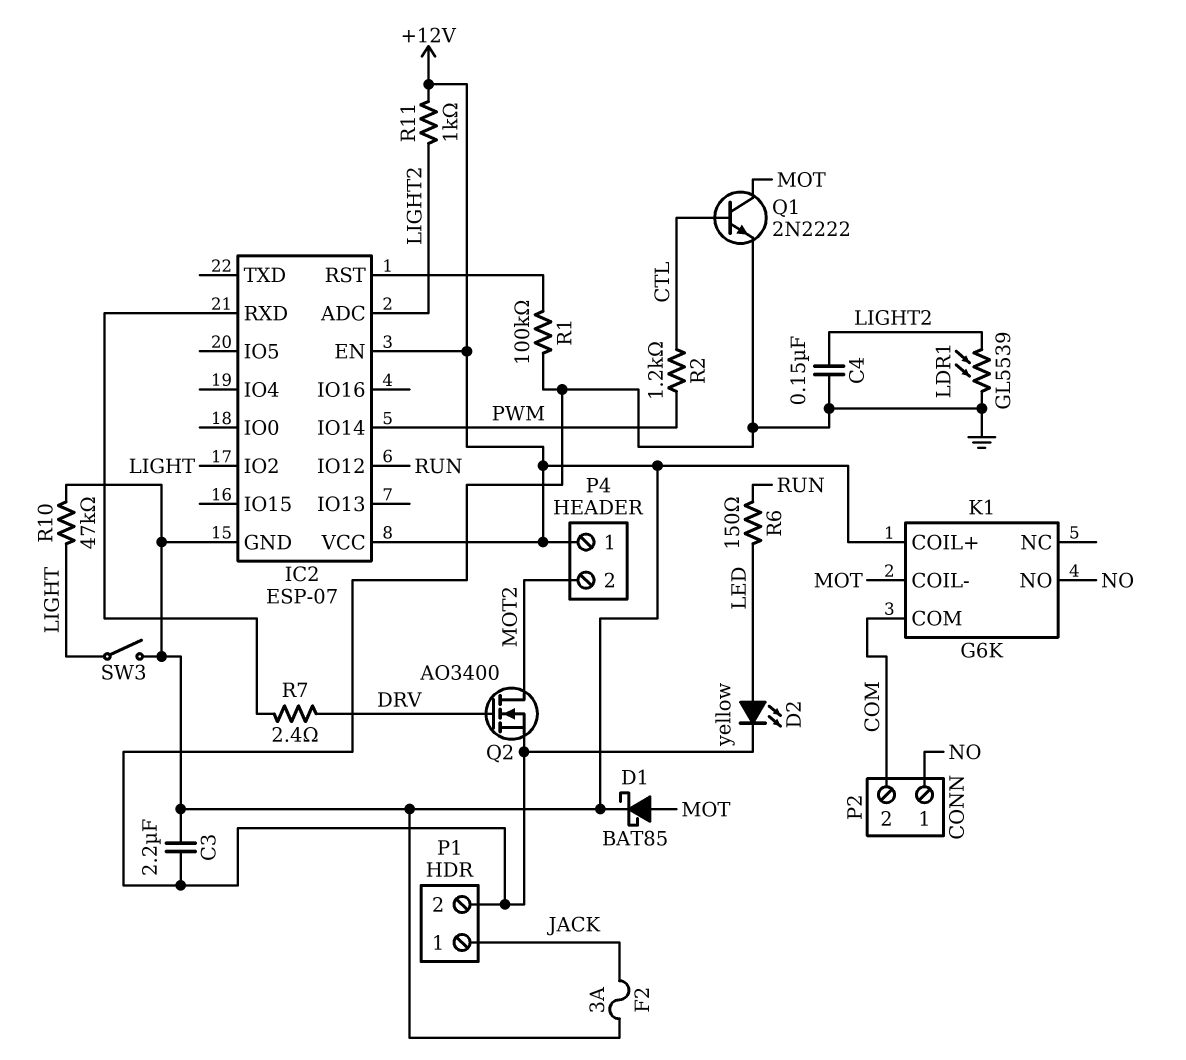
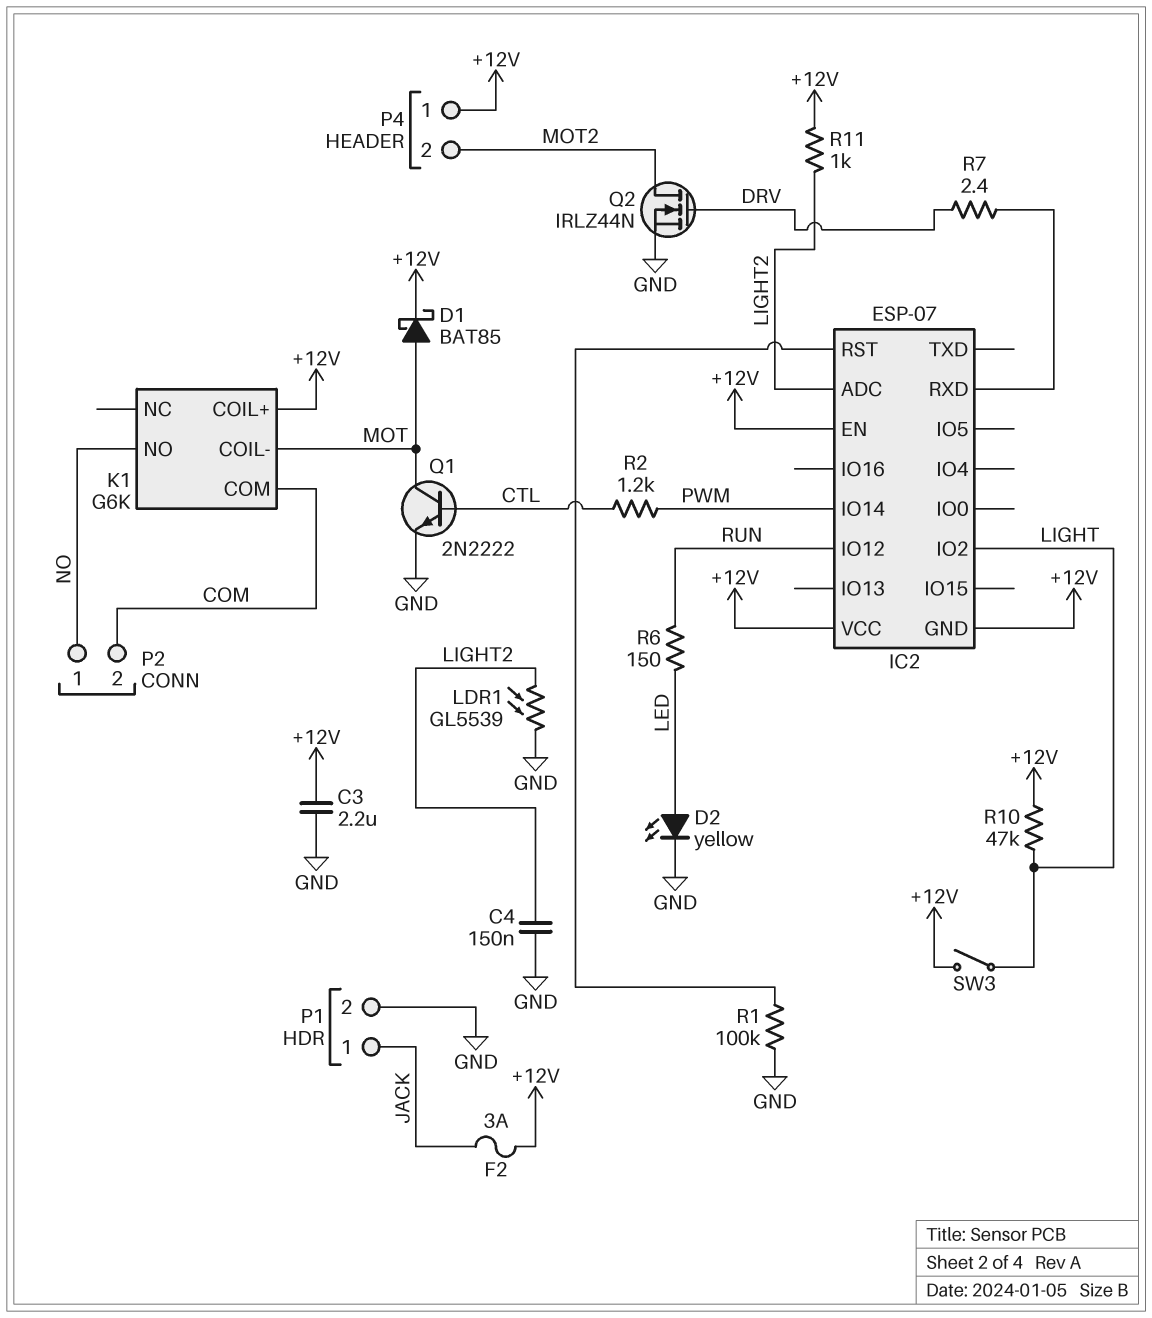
Q2: NMOS AO3400 (G DRV, D MOT2, S GND) -> NMOS IRLZ44N (G DRV, D MOT2, S GND)

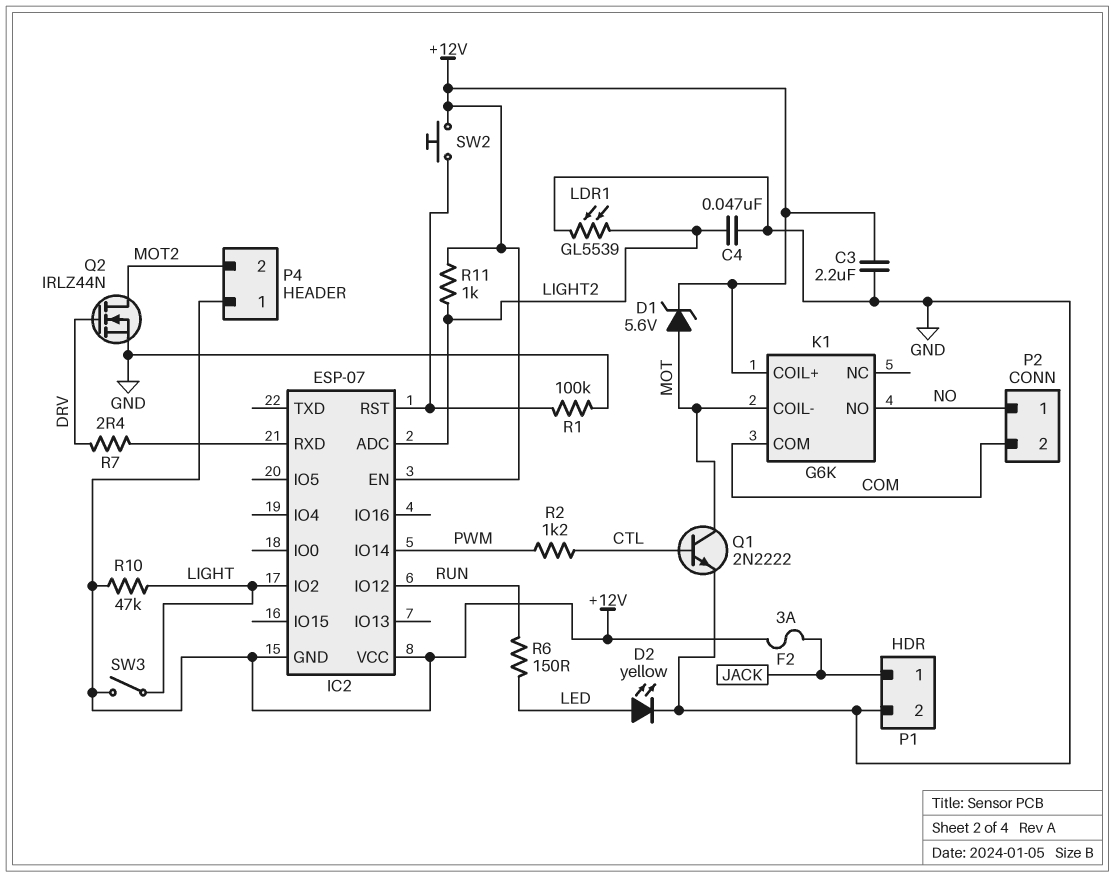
C4: 150nF (GND, LIGHT2) -> 47nF (GND, LIGHT2)
D1: schottky BAT85 (A MOT, K +12V) -> zener 5.6V (A MOT, K +12V)
SW2: none -> button (+12V, IC2/RST)

